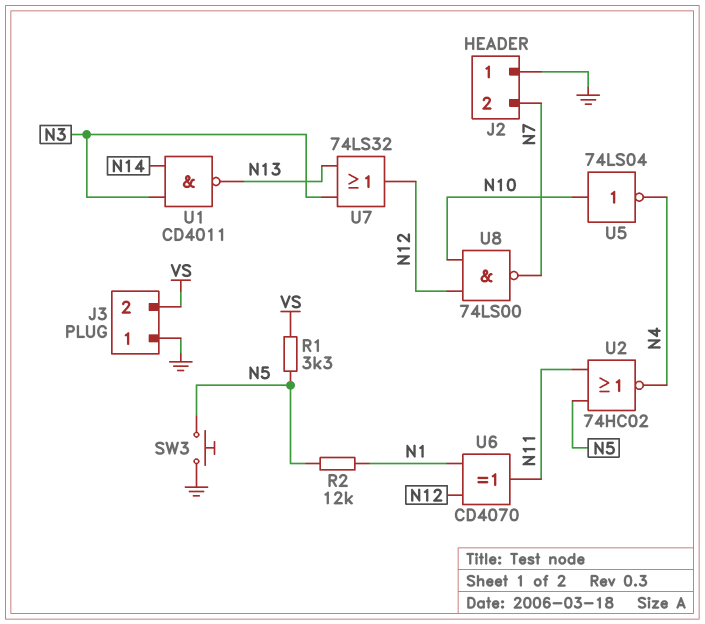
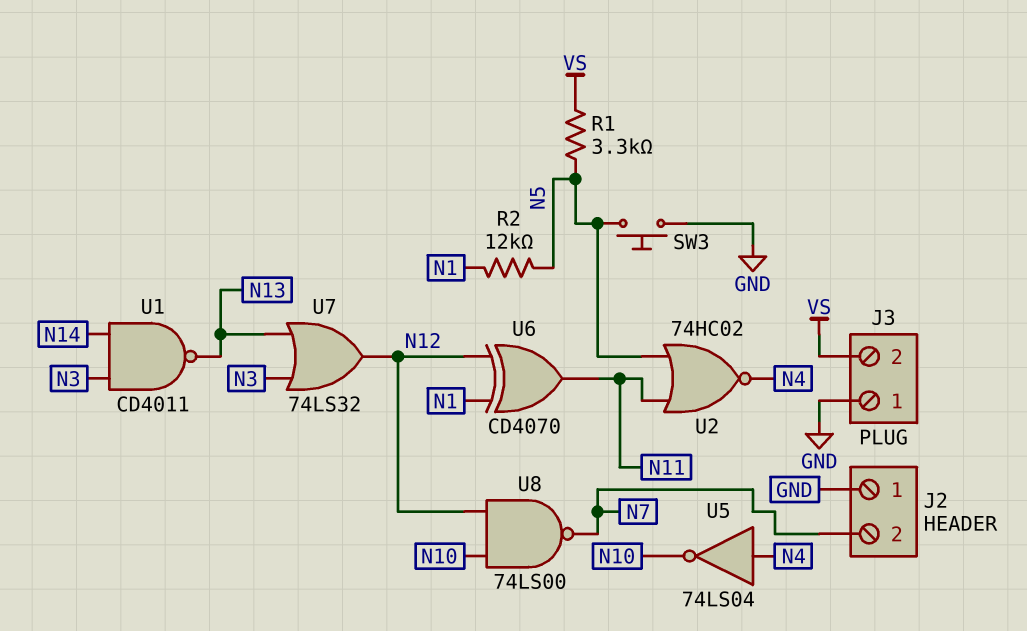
U5: NOT 74LS04 (in N10, out N4) -> NOT 74LS04 (in N4, out N10)

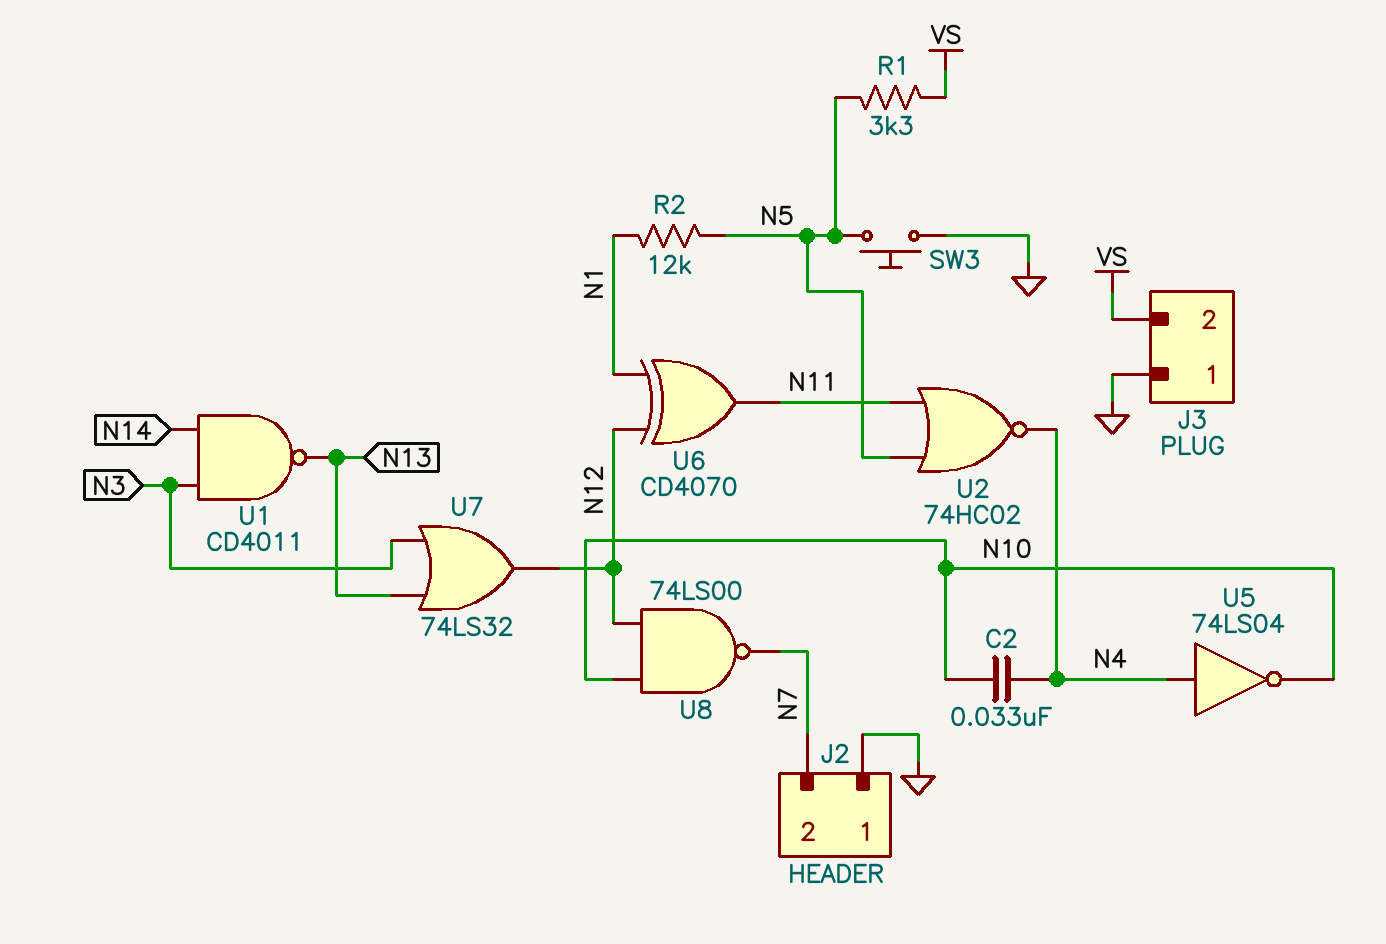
C2: none -> 33nF (N4, N10)

